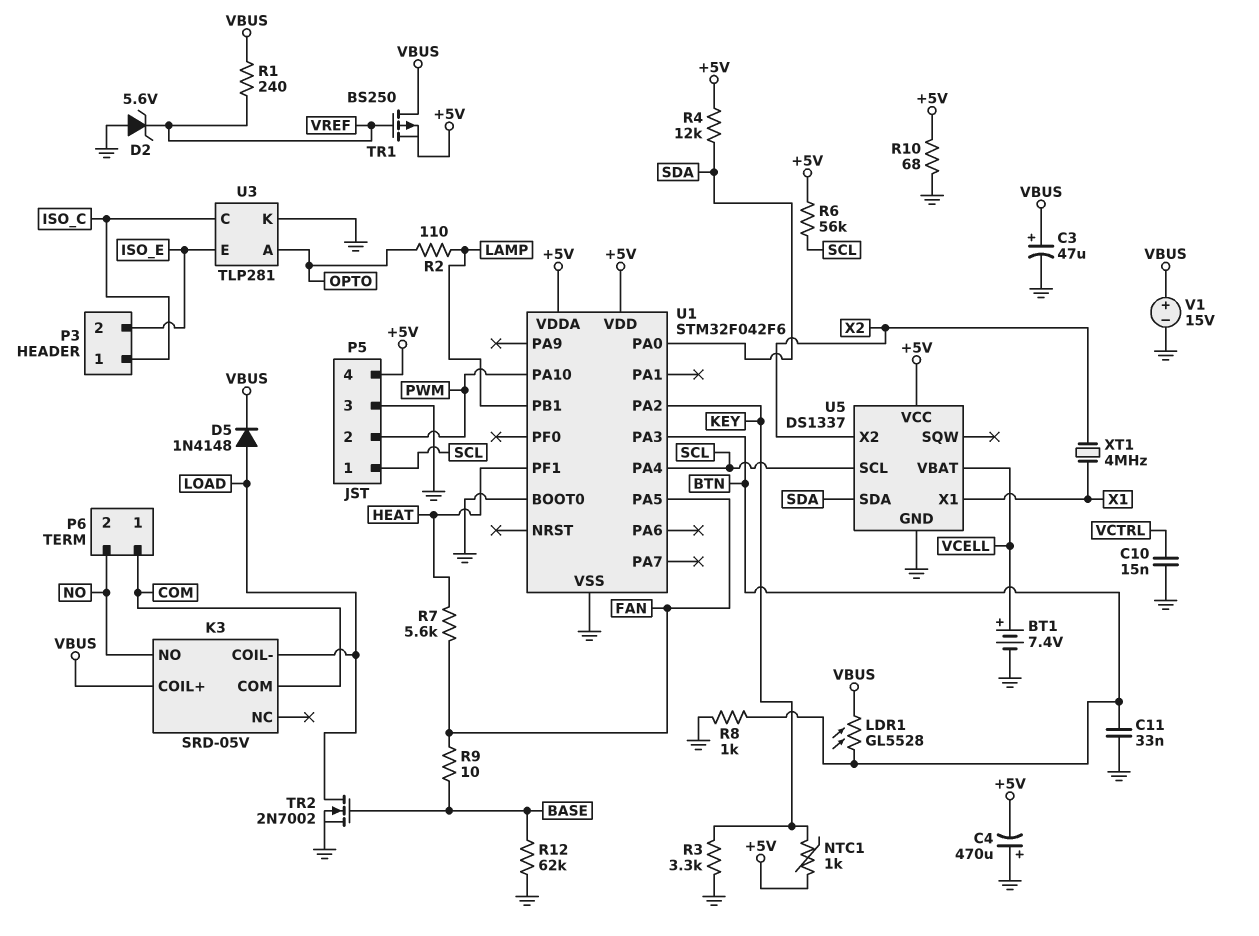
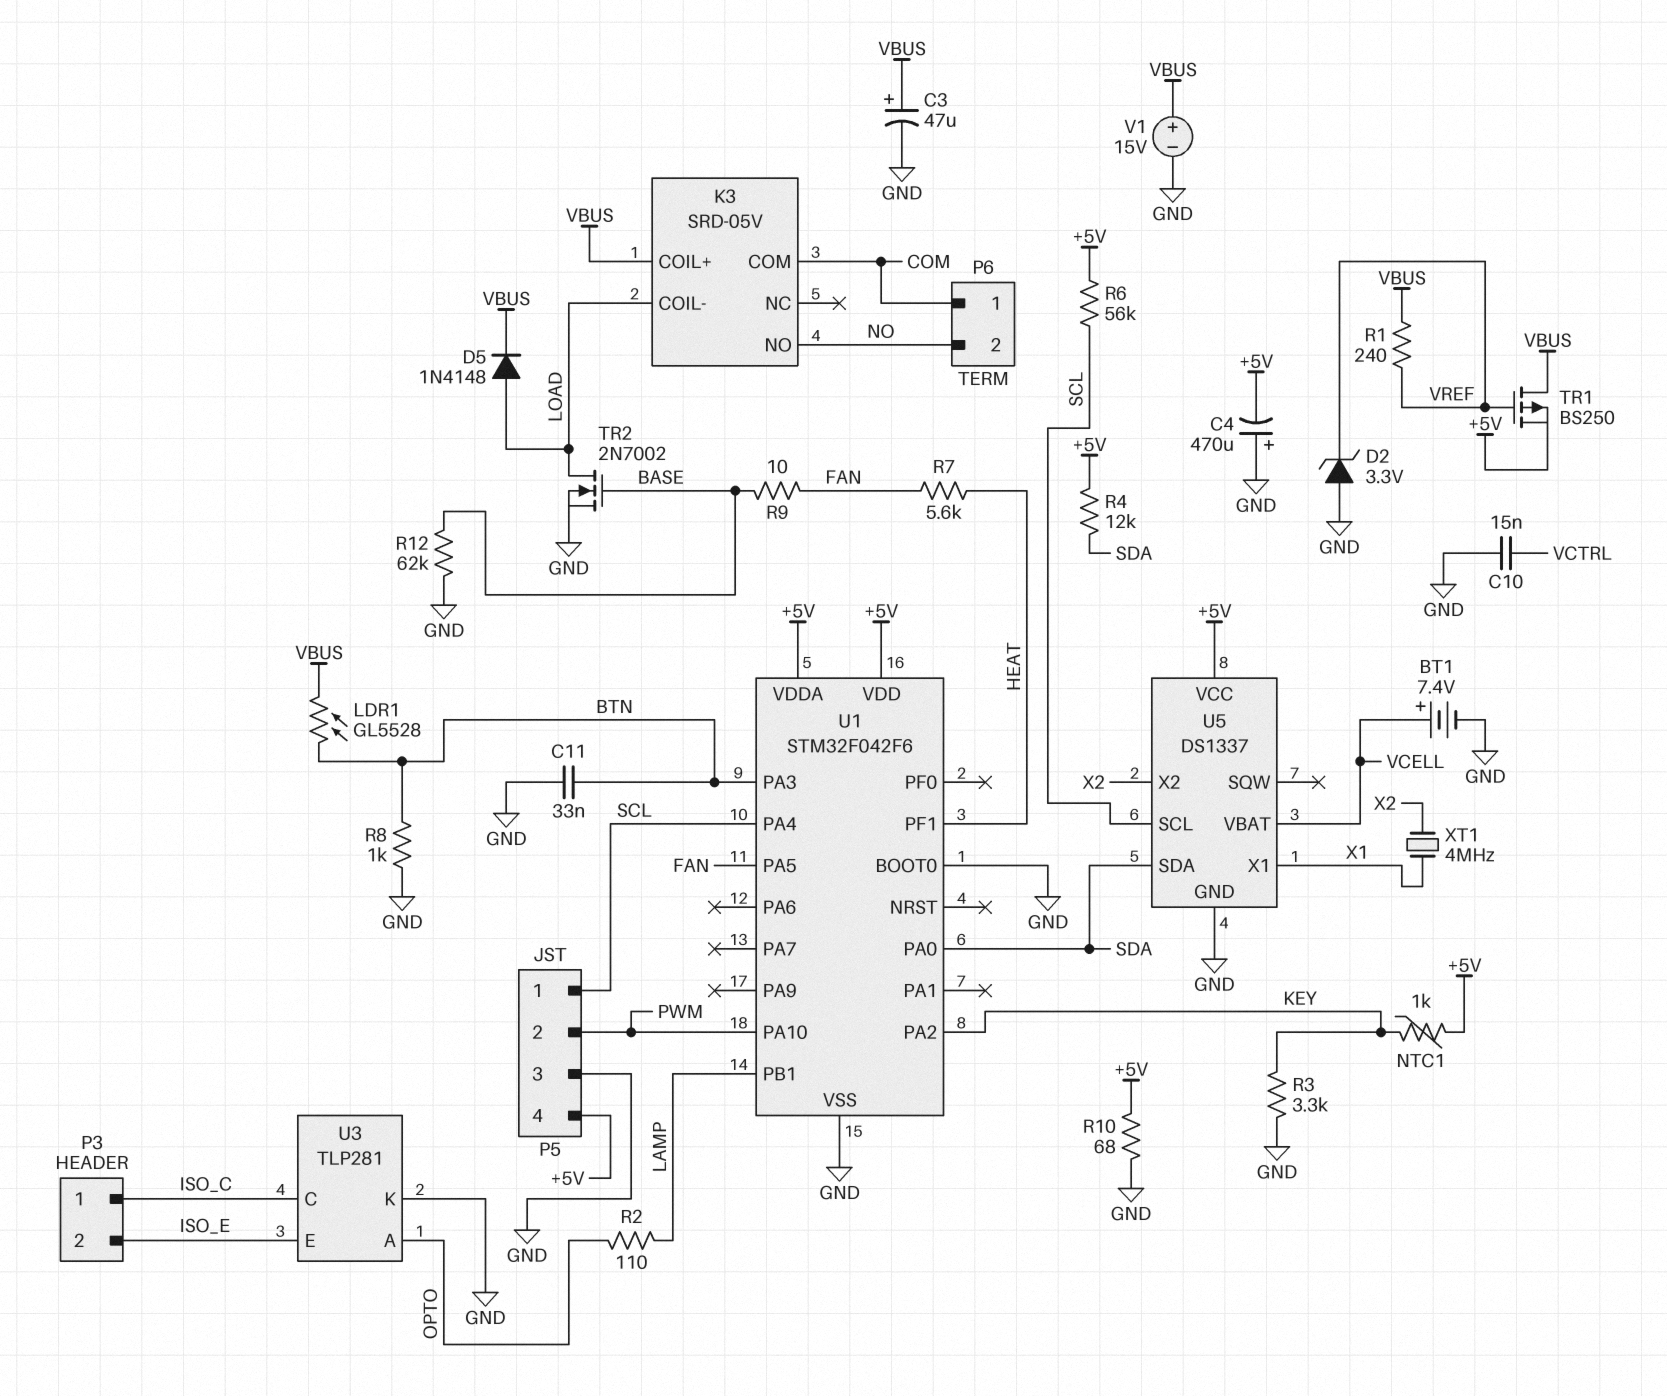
D2: zener 5.6V (A GND, K VREF) -> zener 3.3V (A GND, K VREF)

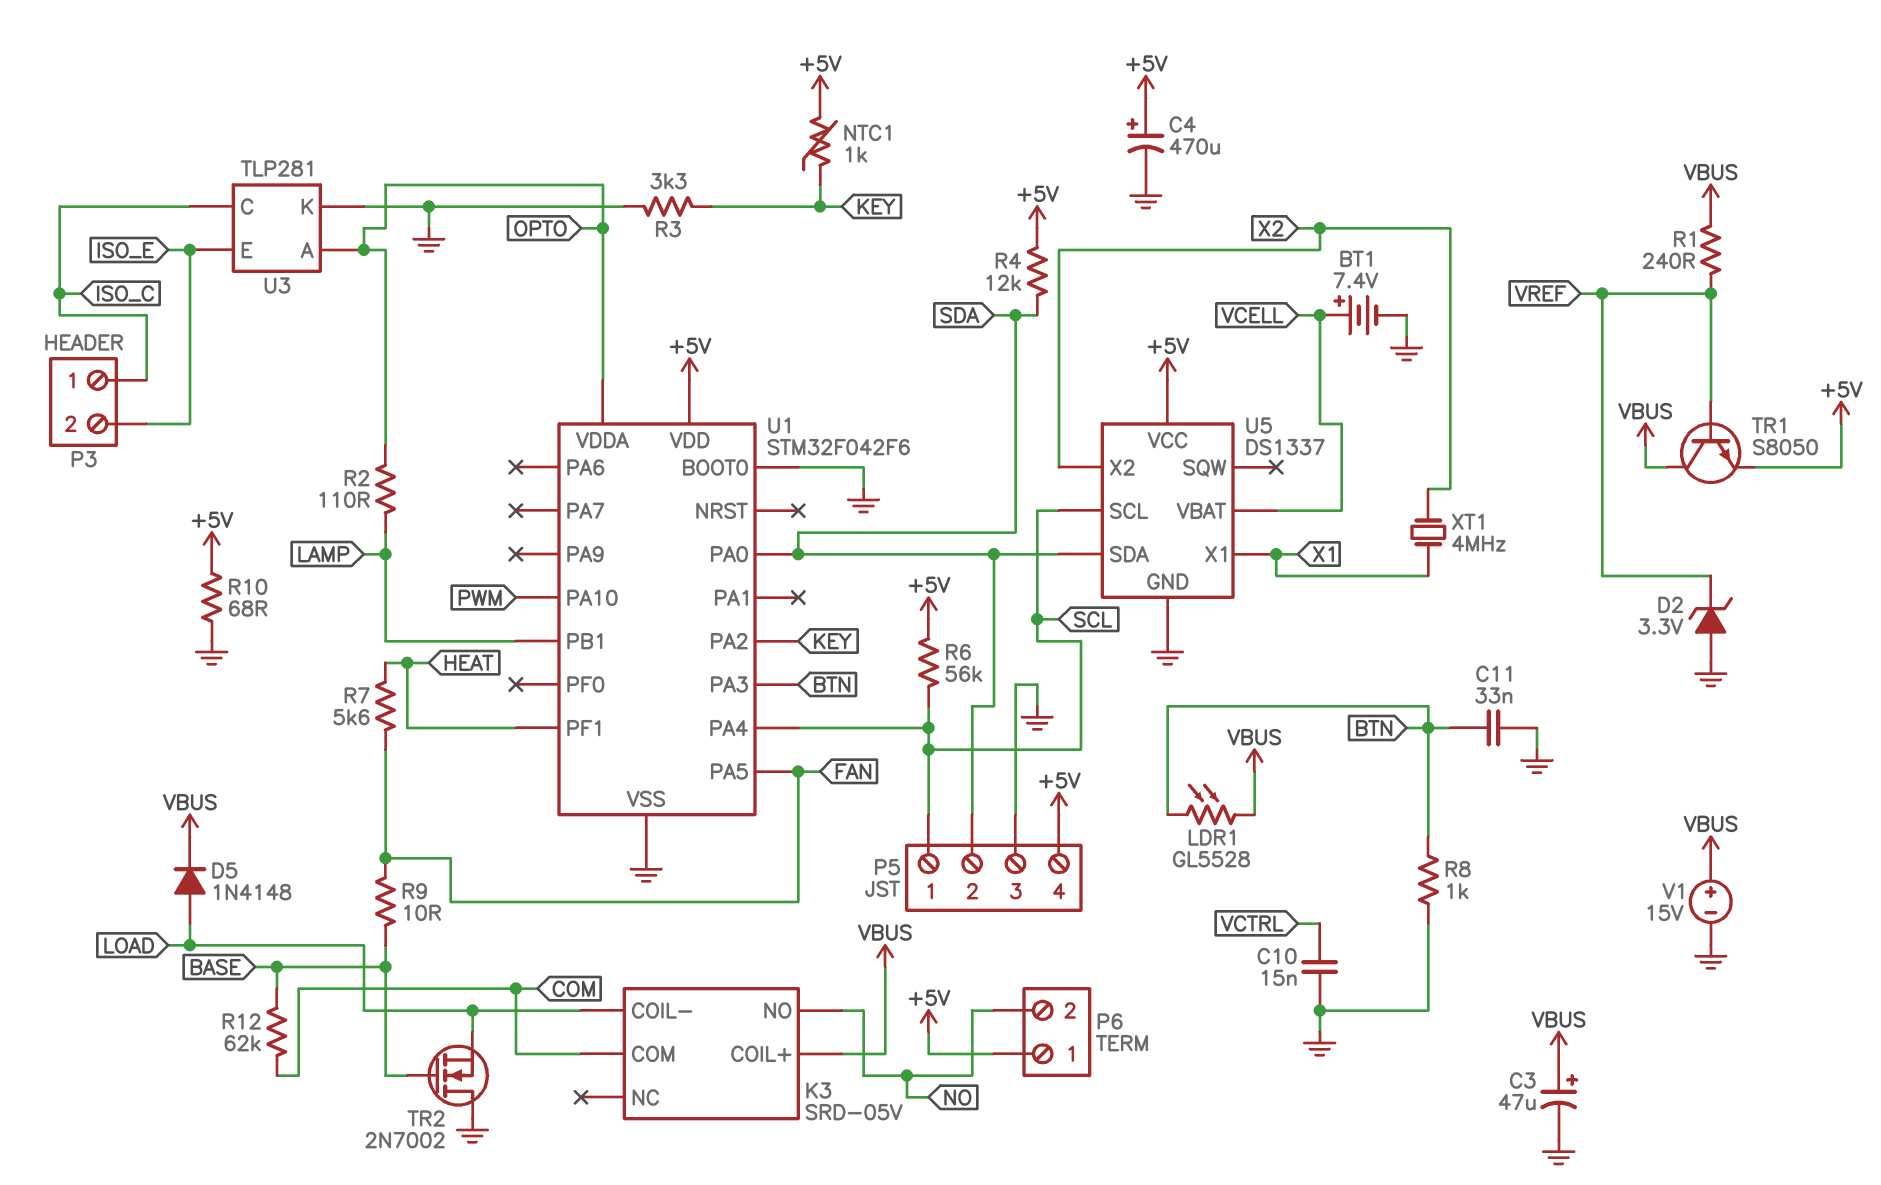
C4: 470uF (plus GND, minus +5V) -> 470uF (plus +5V, minus GND)
P5 pin 2: PWM -> SDA
P6 pin 1: COM -> +5V
R12: 62k (BASE, GND) -> 62k (BASE, COM)
TR1: PMOS BS250 (G VREF, D VBUS, S +5V) -> NPN S8050 (B VREF, C VBUS, E +5V)
TR2: NMOS 2N7002 (G BASE, D LOAD, S GND) -> NMOS 2N7002 (G BASE, D GND, S LOAD)
U1 pin VDDA: +5V -> OPTO

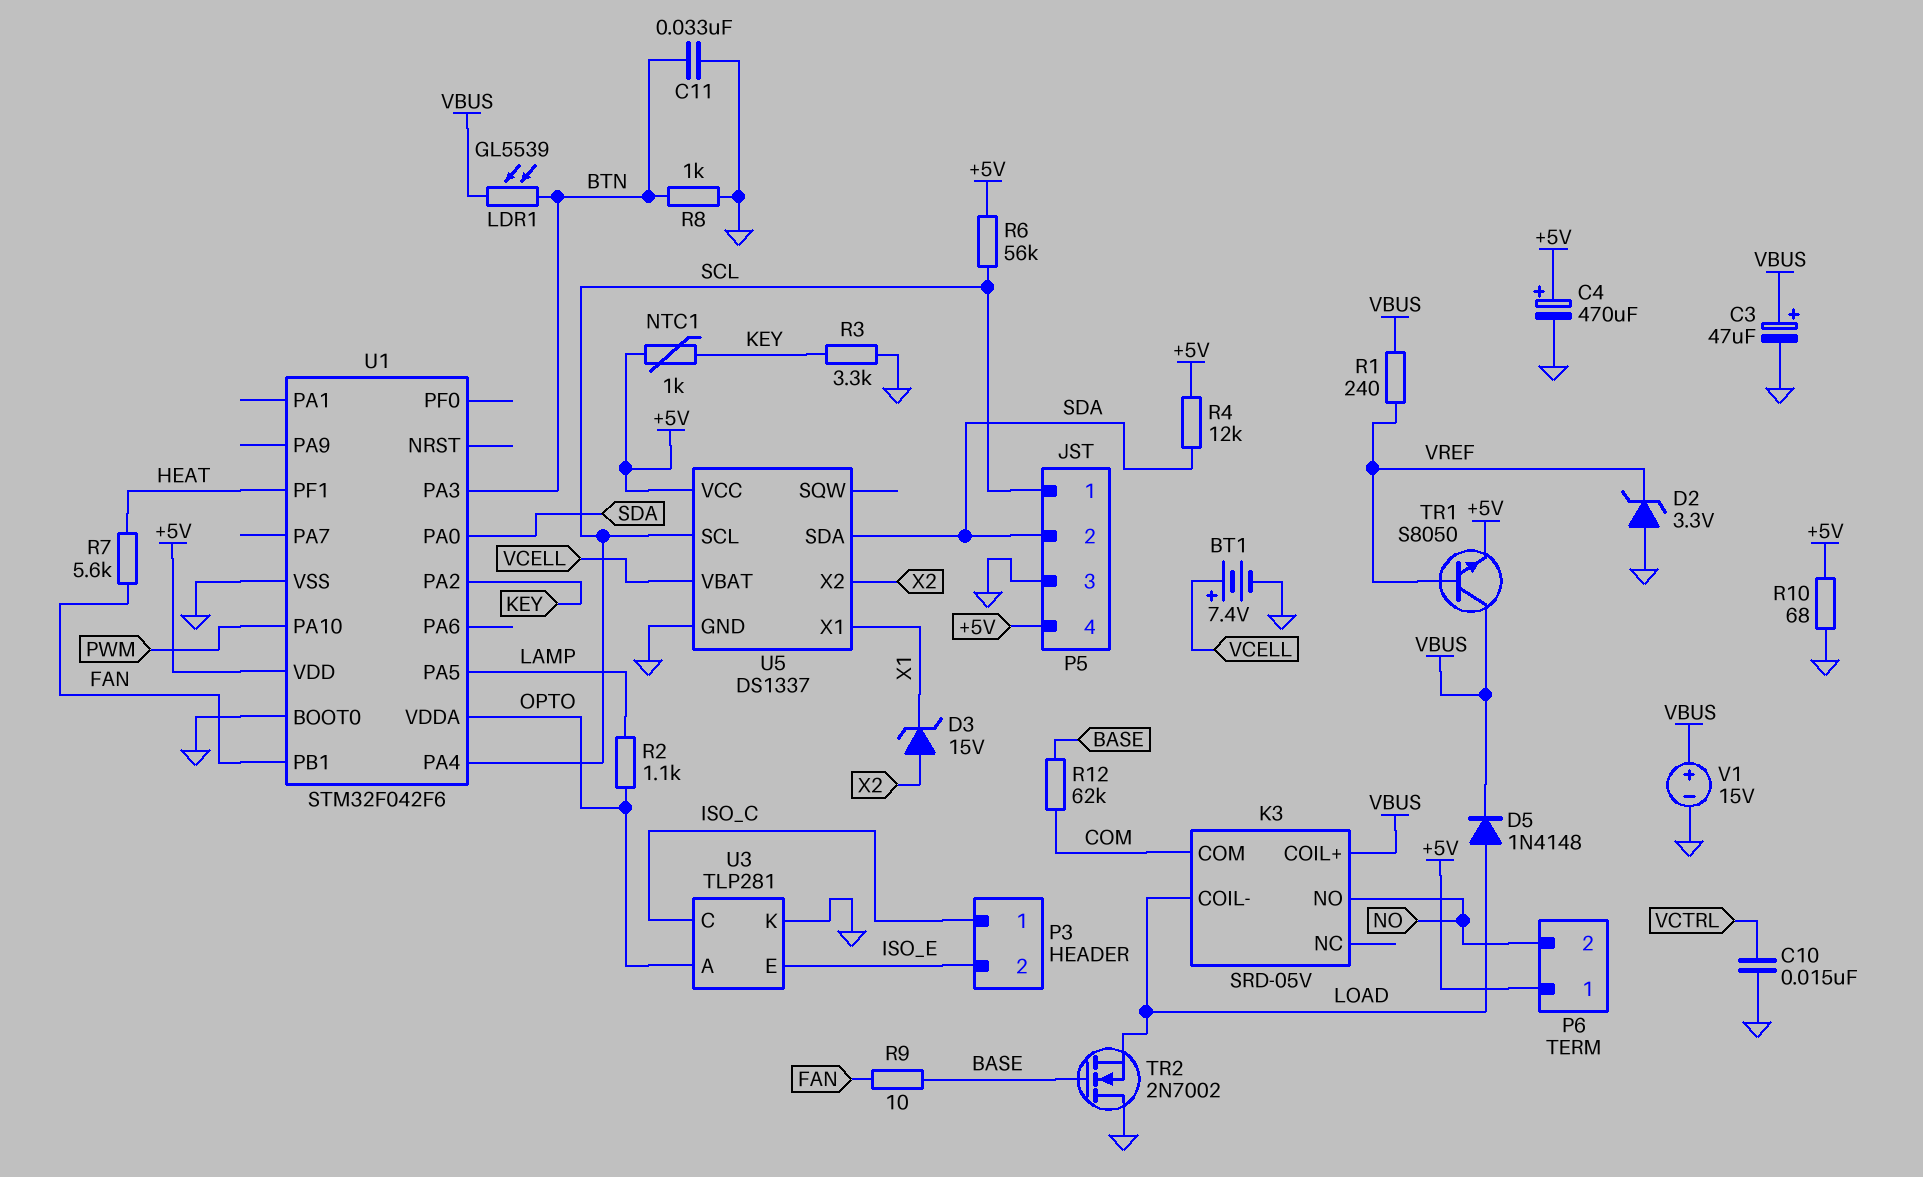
D3: none -> zener 15V (A X2, K X1)
LDR1: GL5528 (BTN, VBUS) -> GL5539 (BTN, VBUS)
R2: 110 (LAMP, OPTO) -> 1.1k (LAMP, OPTO)
U1 pin PA5: FAN -> LAMP
U1 pin PB1: LAMP -> FAN
XT1: 4MHz (X1, X2) -> none

